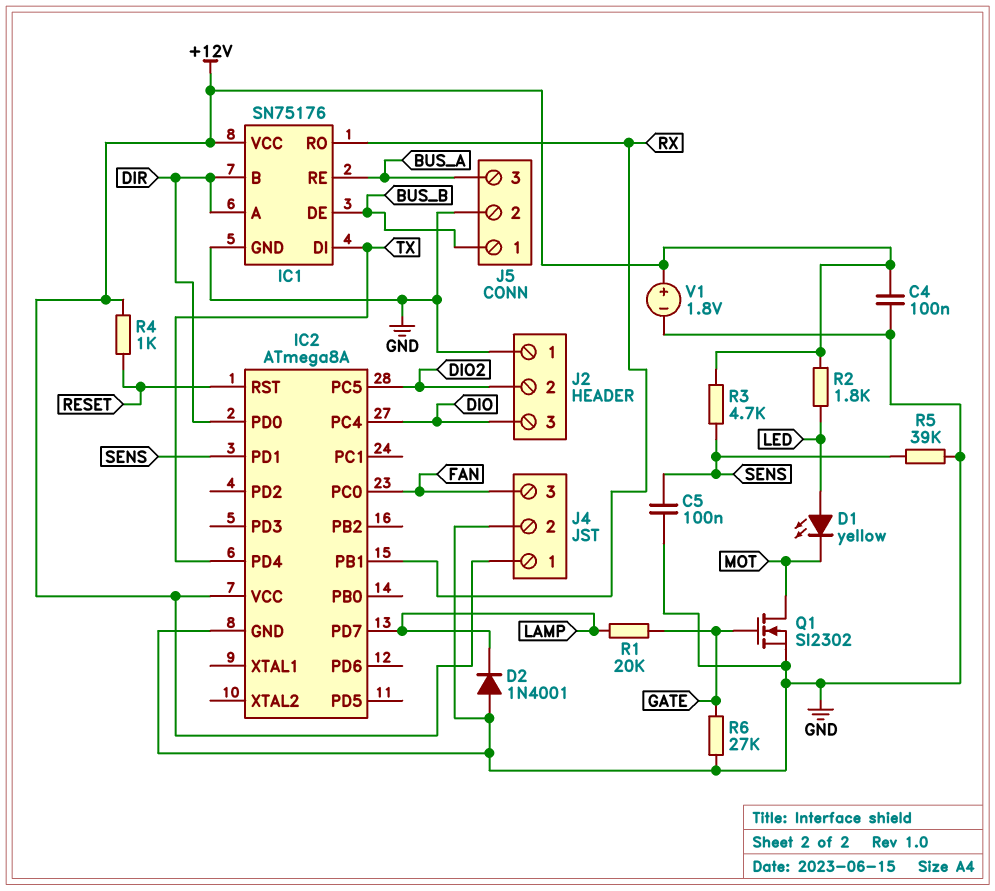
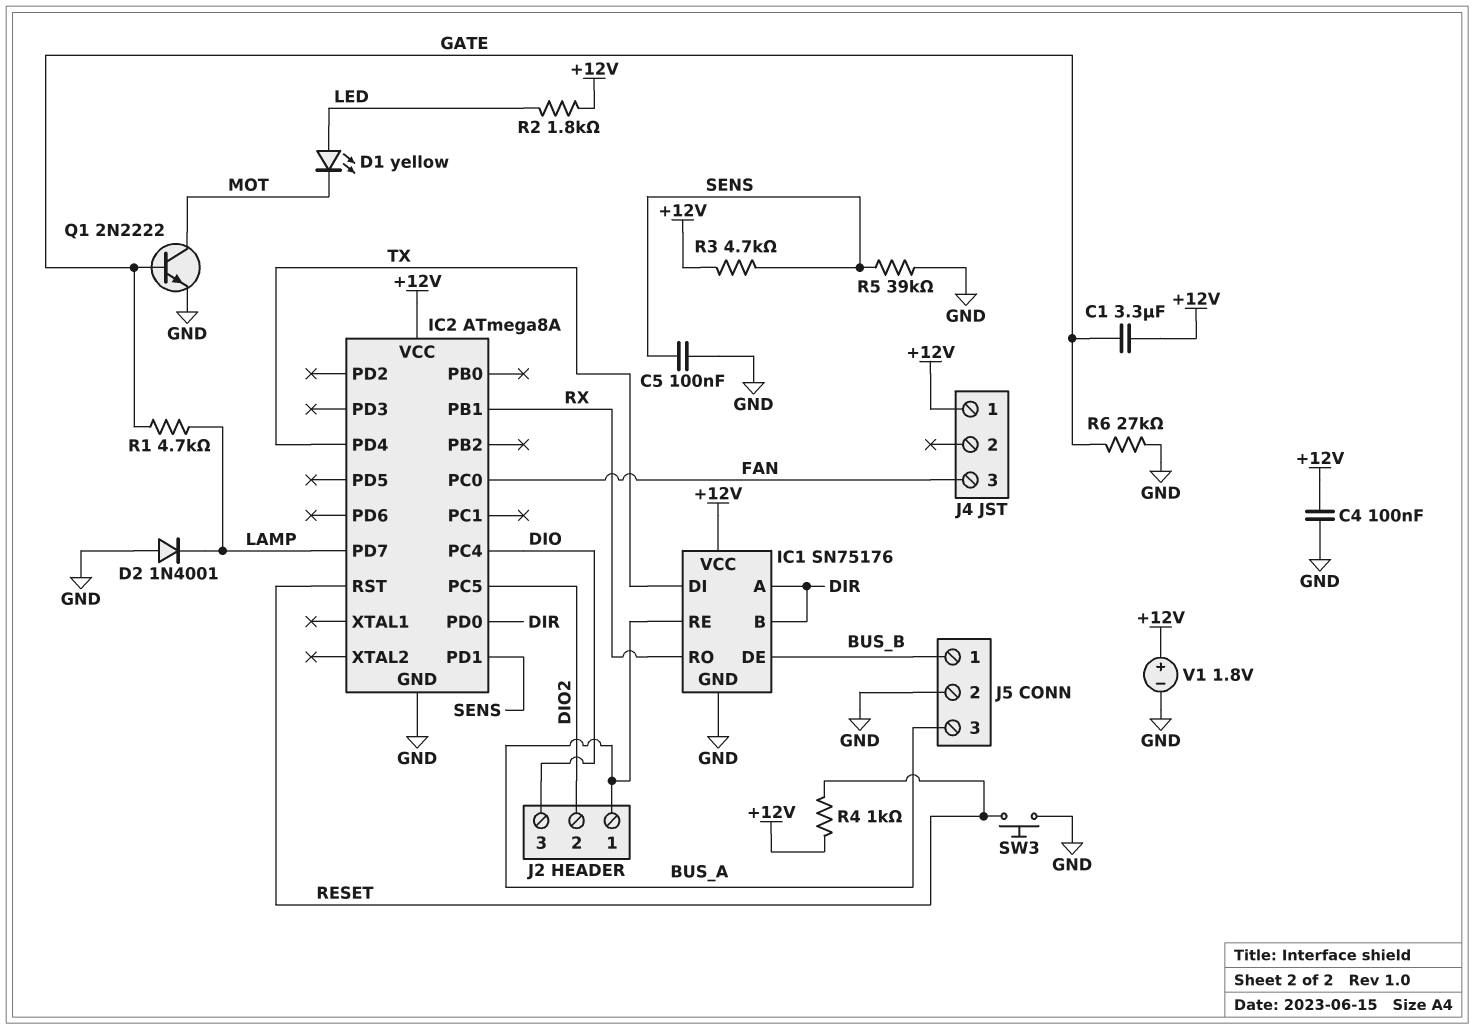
C1: none -> 3.3uF (+12V, GATE)
J2 pin 1: GND -> BUS_A
J4 pin 2: GND -> none
Q1: NMOS SI2302 (G GATE, D MOT, S GND) -> NPN 2N2222 (B GATE, C MOT, E GND)
R1: 20k (GATE, LAMP) -> 4.7k (GATE, LAMP)
SW3: none -> button (GND, RESET)

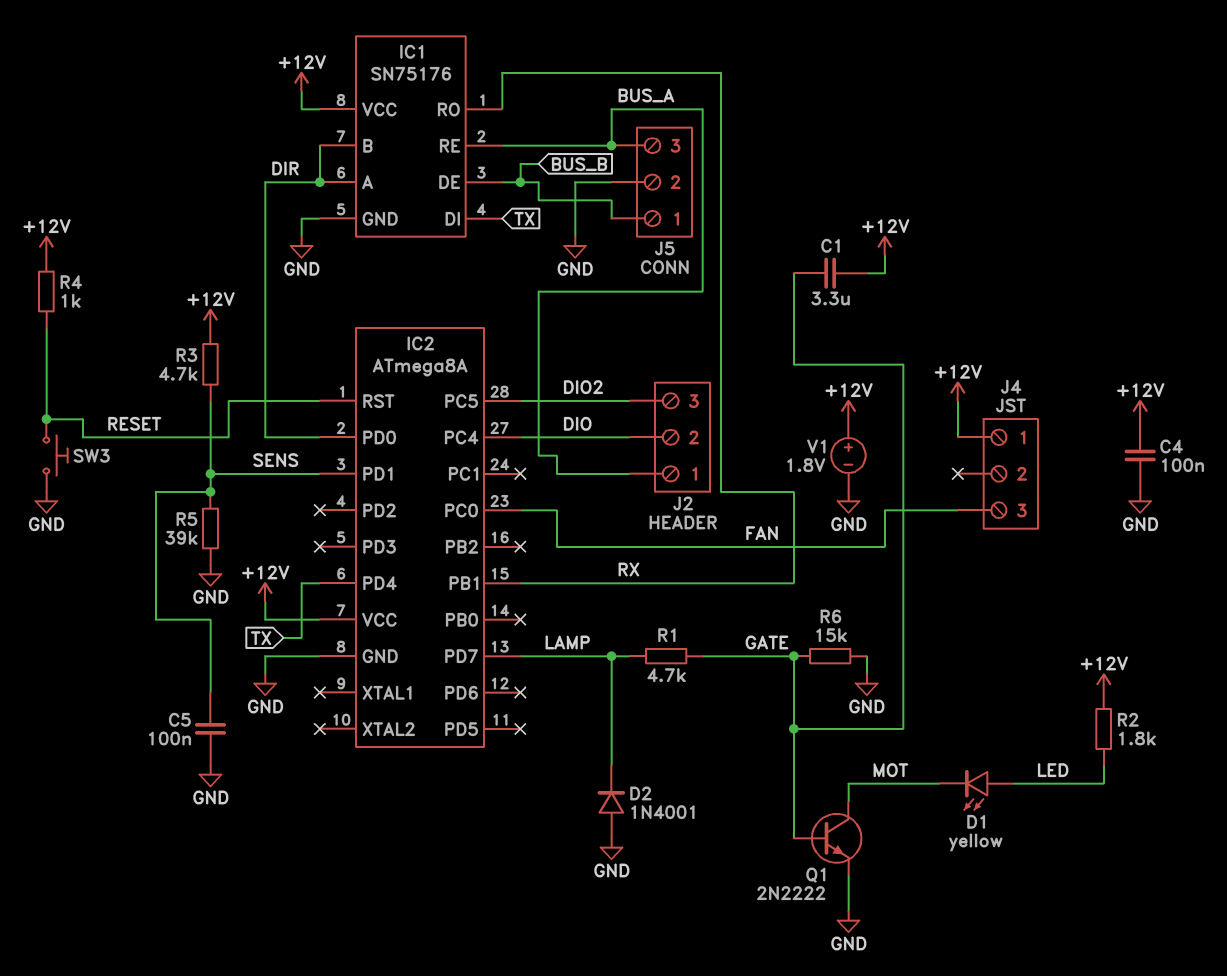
J2 pin 2: DIO2 -> DIO
J2 pin 3: DIO -> DIO2
R6: 27k (GATE, GND) -> 15k (GATE, GND)

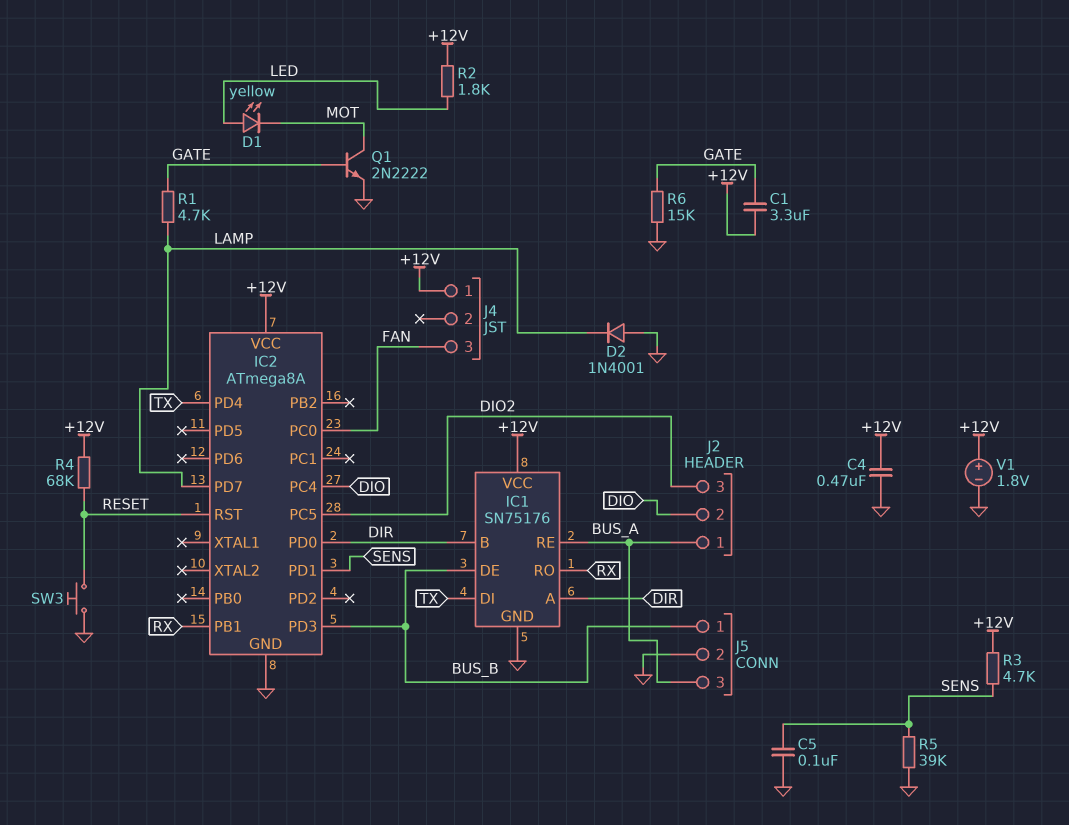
C4: 100nF (+12V, GND) -> 470nF (+12V, GND)
IC2 pin PD3: none -> BUS_B
R4: 1k (+12V, RESET) -> 68k (+12V, RESET)

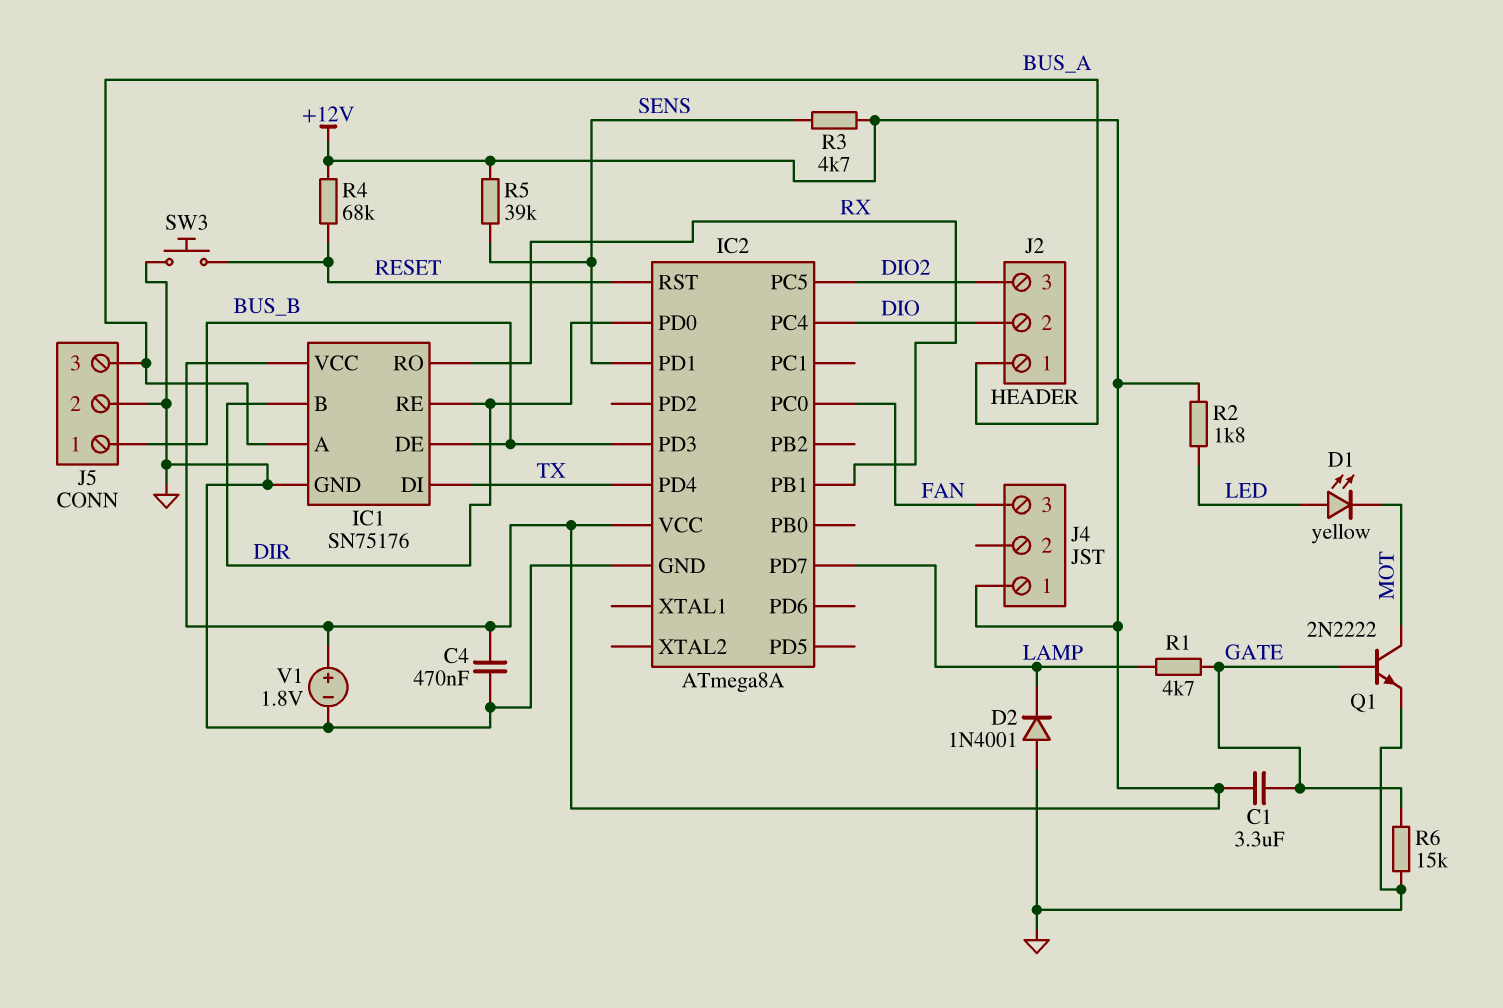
C5: 100nF (GND, SENS) -> none
IC1 pin A: DIR -> BUS_A
IC1 pin RE: BUS_A -> DIR
R5: 39k (GND, SENS) -> 39k (+12V, SENS)

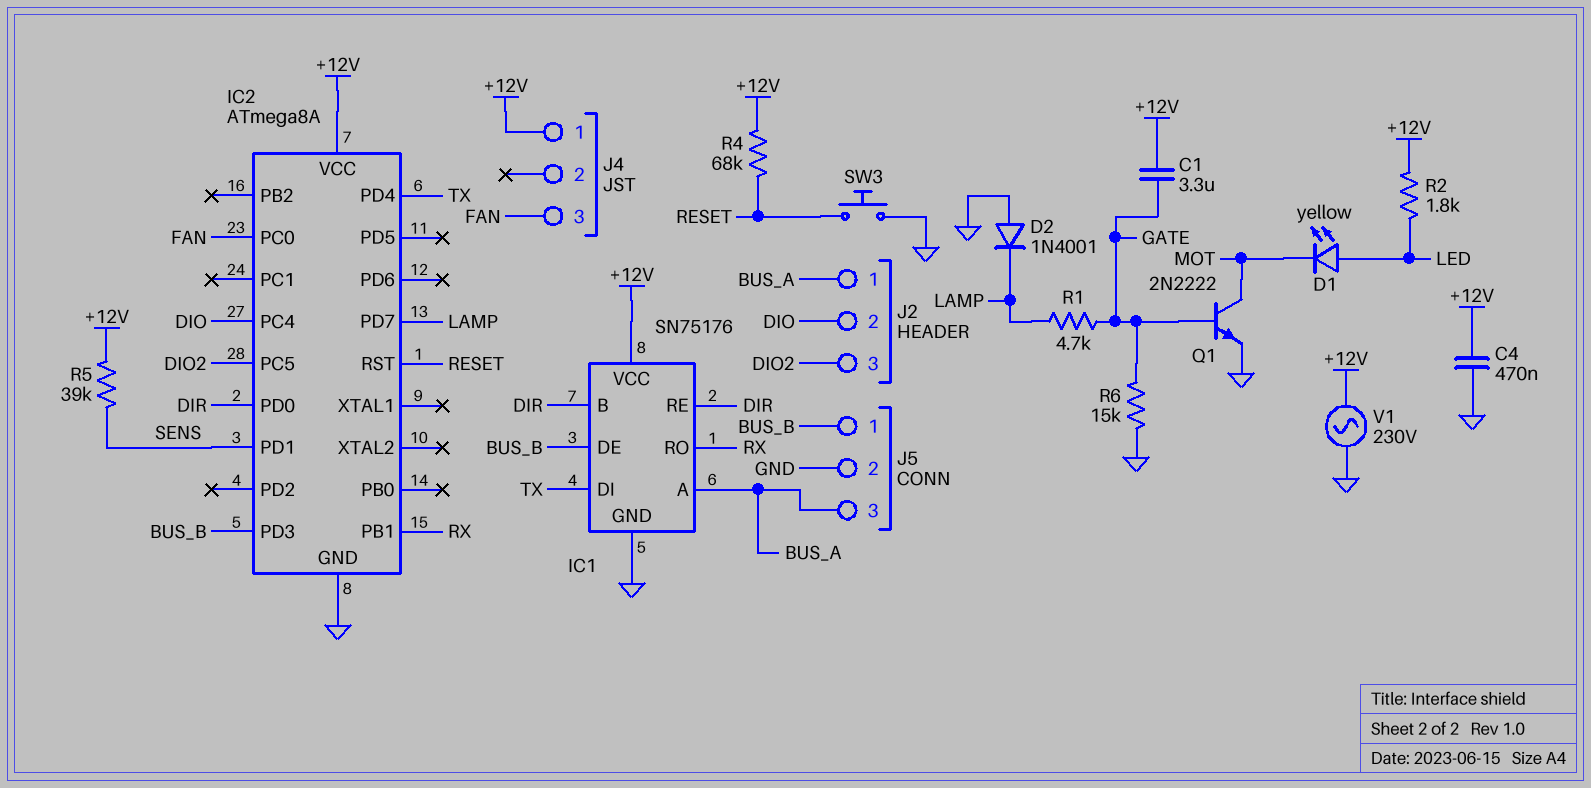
R3: 4.7k (+12V, SENS) -> none
V1: 1.8V (plus +12V, minus GND) -> AC 230V (+12V, GND)

